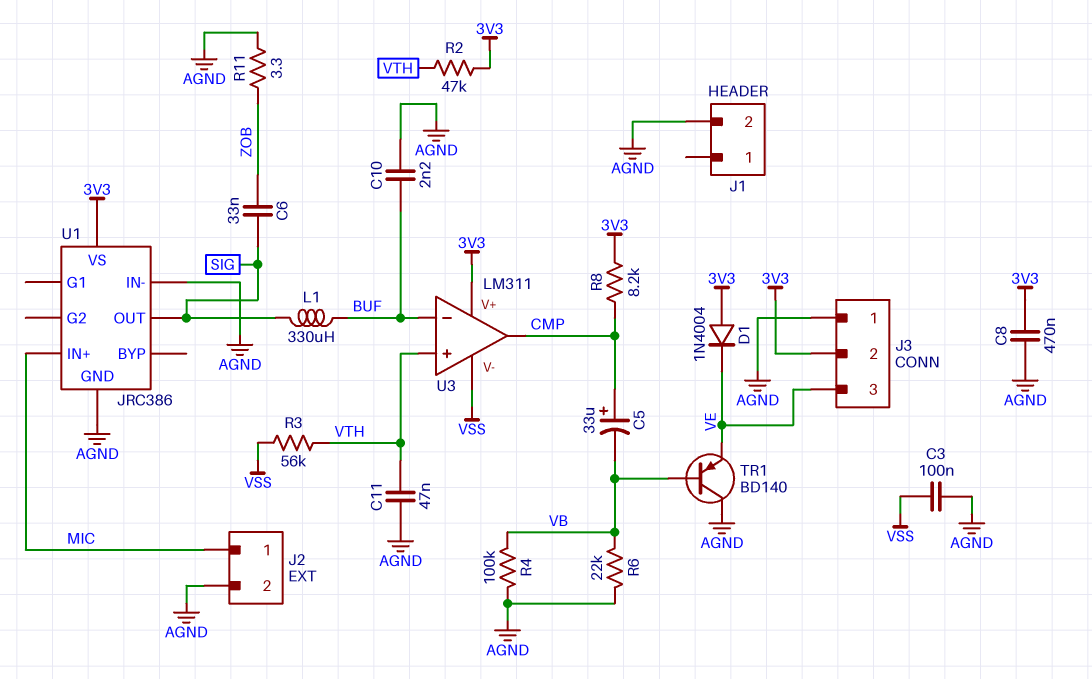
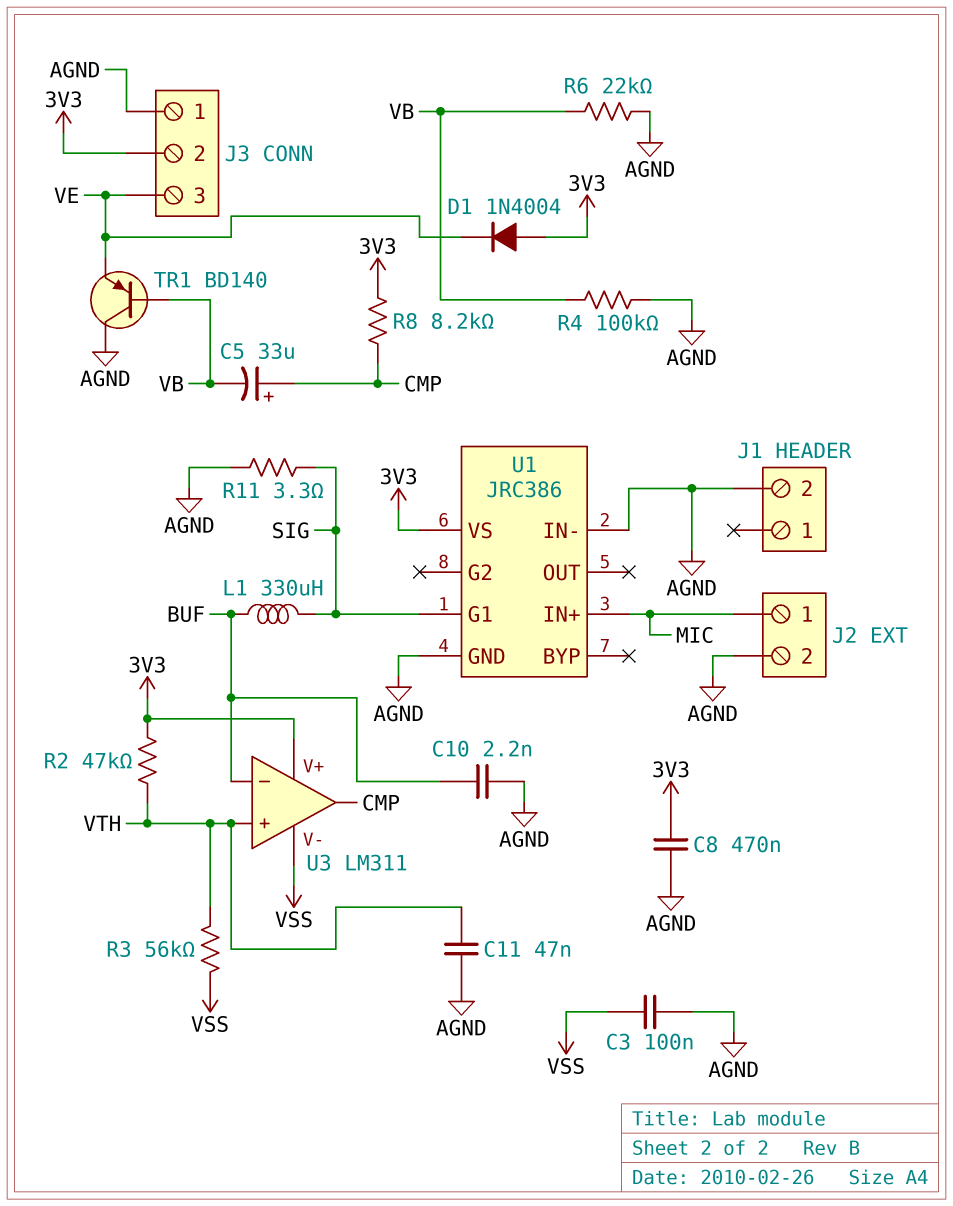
C6: 33nF (SIG, ZOB) -> none
R11: 3.3 (AGND, ZOB) -> 3.3 (AGND, SIG)
U1 pin G1: none -> SIG
U1 pin OUT: SIG -> none

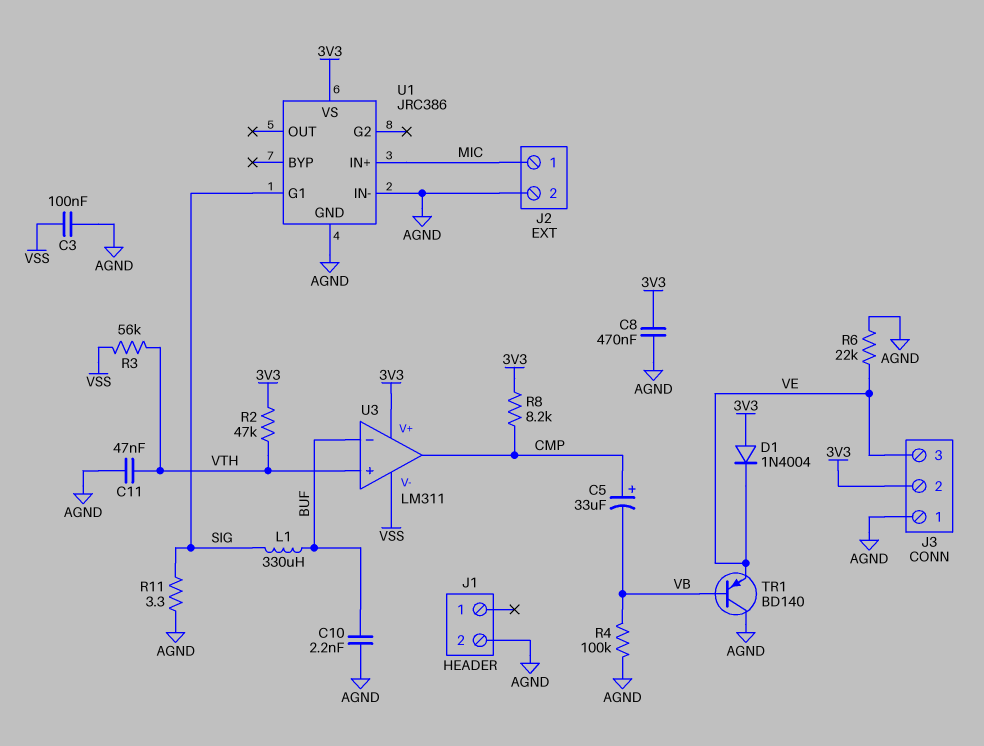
R6: 22k (AGND, VB) -> 22k (AGND, VE)

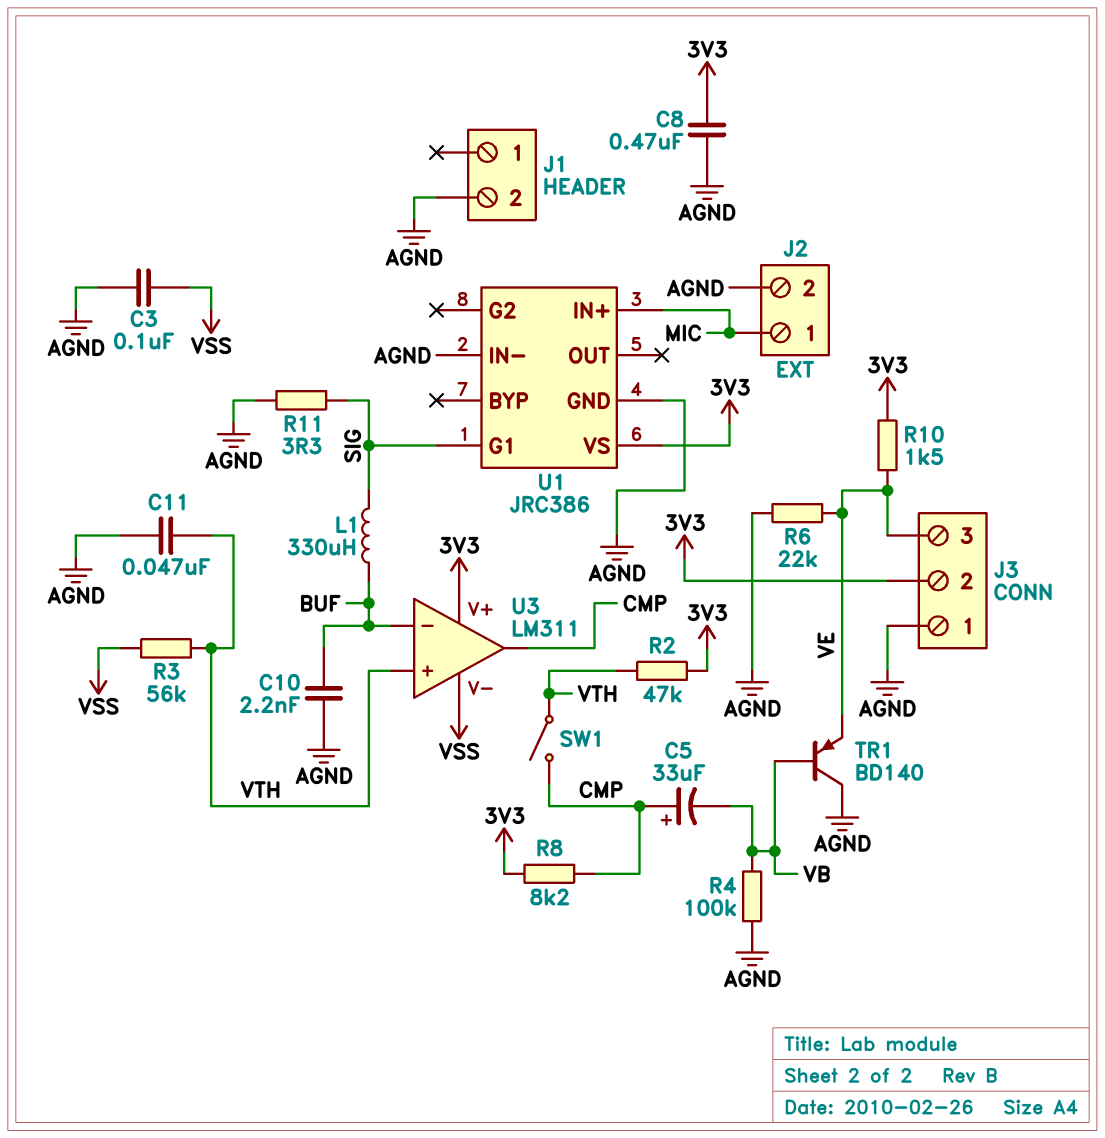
D1: diode 1N4004 (A 3V3, K VE) -> none
R10: none -> 1.5k (3V3, VE)
SW1: none -> switch (CMP, VTH)

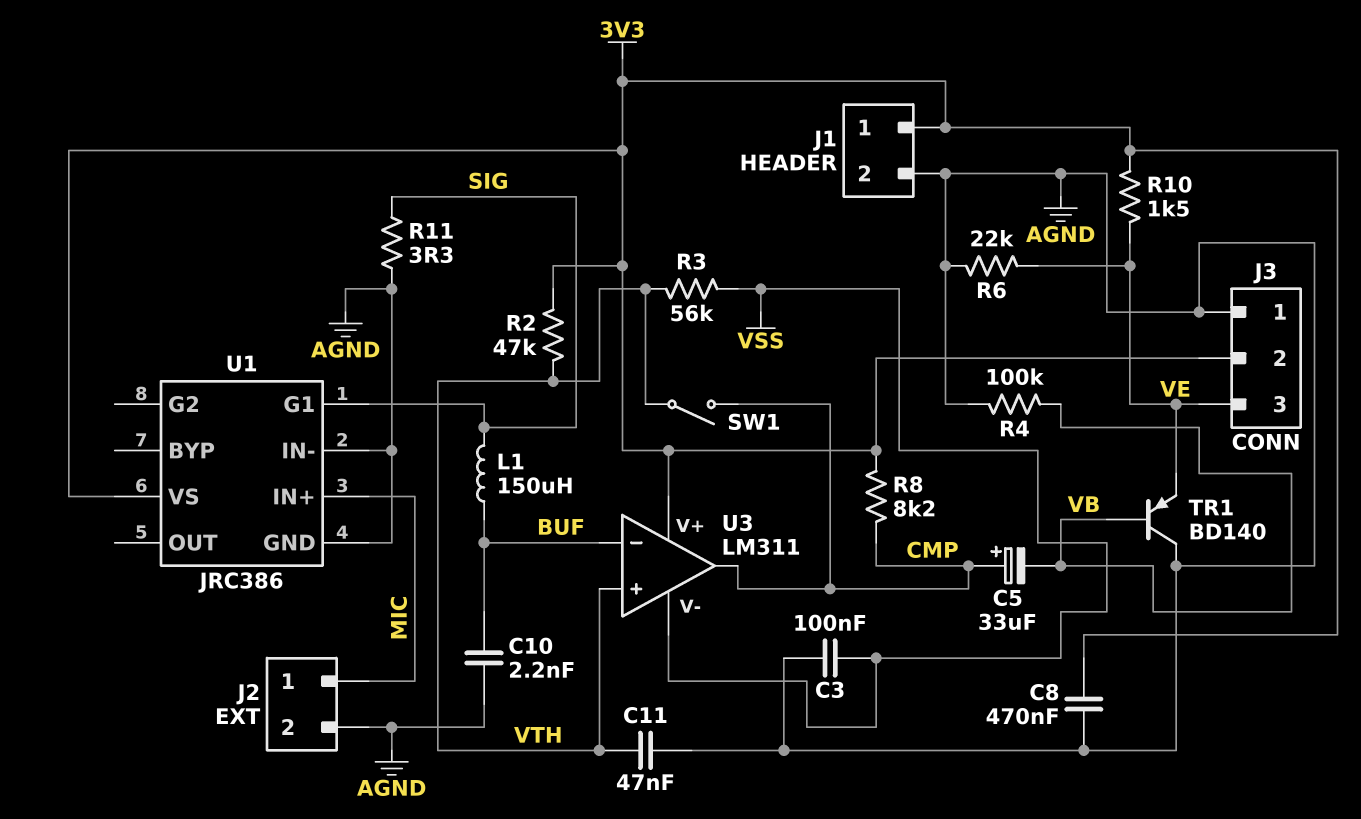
J1 pin 1: none -> 3V3
L1: 330uH (BUF, SIG) -> 150uH (BUF, SIG)

